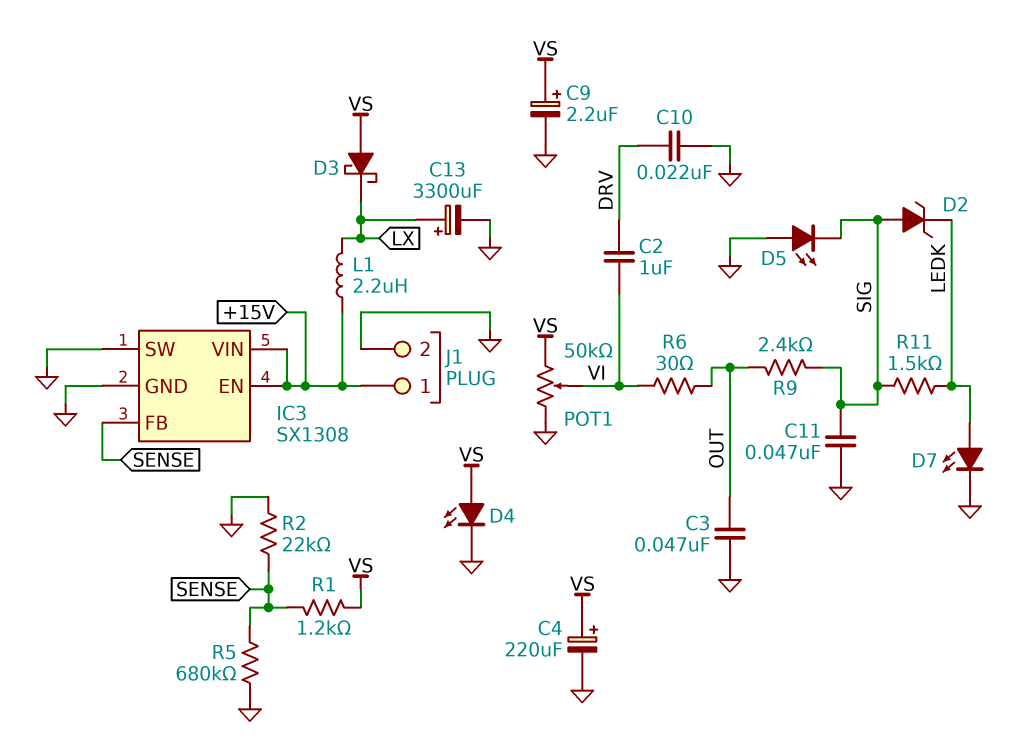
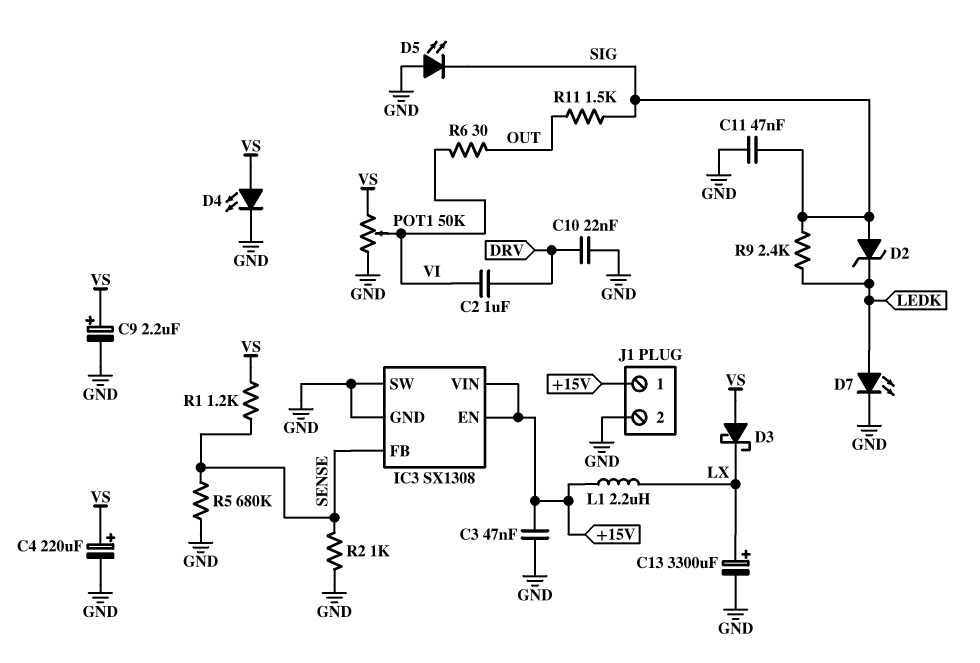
C3: 47nF (GND, OUT) -> 47nF (+15V, GND)
R2: 22k (GND, SENSE) -> 1k (GND, SENSE)
R9: 2.4k (OUT, SIG) -> 2.4k (LEDK, SIG)
R11: 1.5k (LEDK, SIG) -> 1.5k (OUT, SIG)

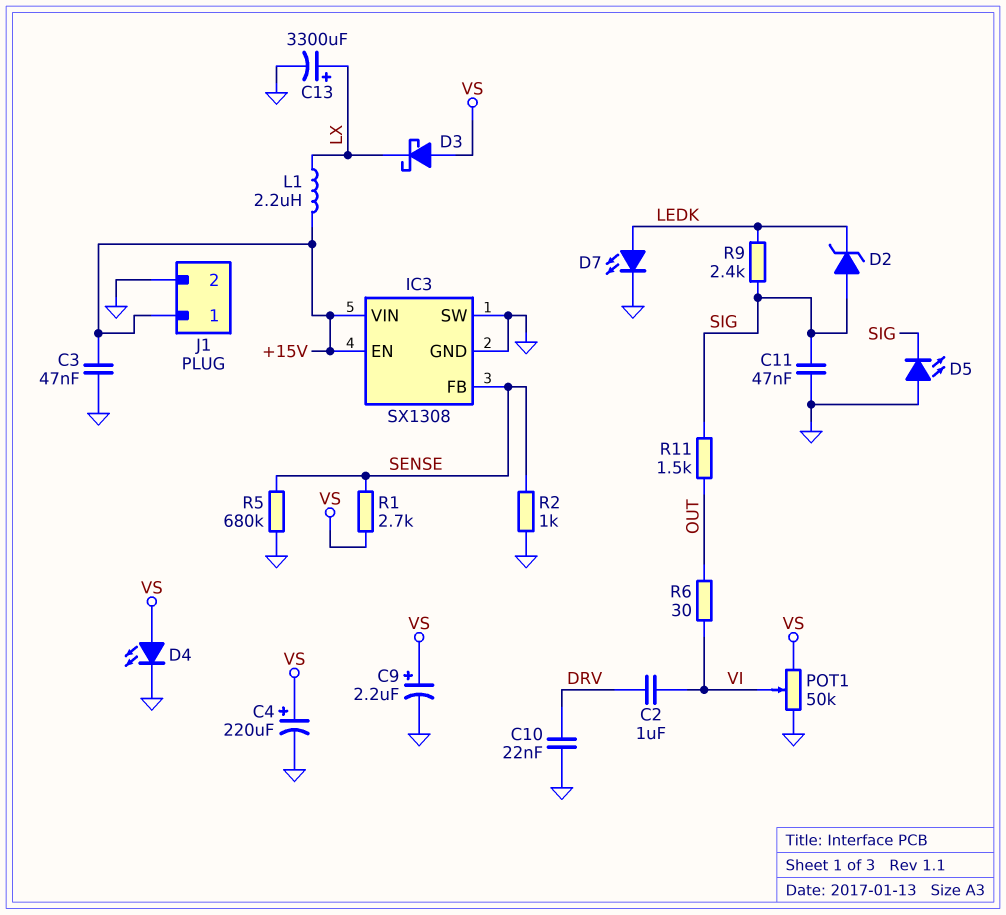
R1: 1.2k (SENSE, VS) -> 2.7k (SENSE, VS)

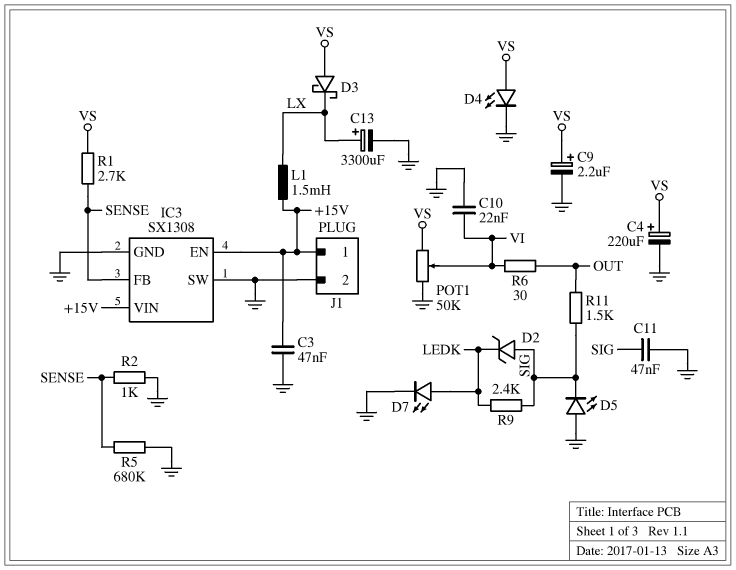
C2: 1uF (DRV, VI) -> none
C10: 22nF (DRV, GND) -> 22nF (GND, VI)
L1: 2.2uH (+15V, LX) -> 1.5mH (+15V, LX)

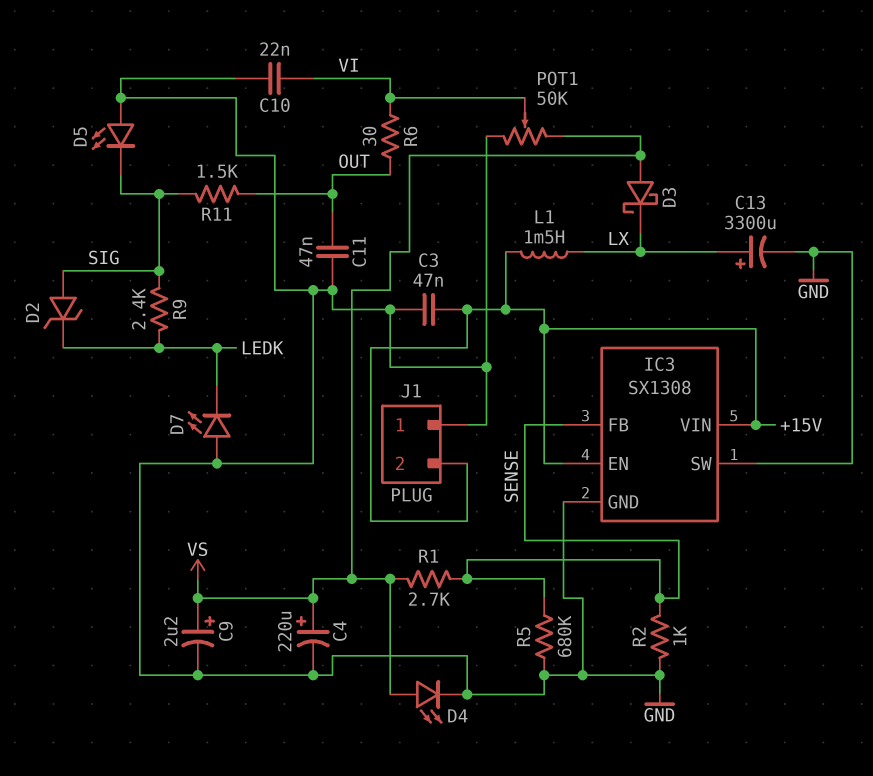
C11: 47nF (GND, SIG) -> 47nF (GND, OUT)
D7: LED (A LEDK, K GND) -> LED (A GND, K LEDK)
J1 pin 1: +15V -> GND
J1 pin 2: GND -> +15V

